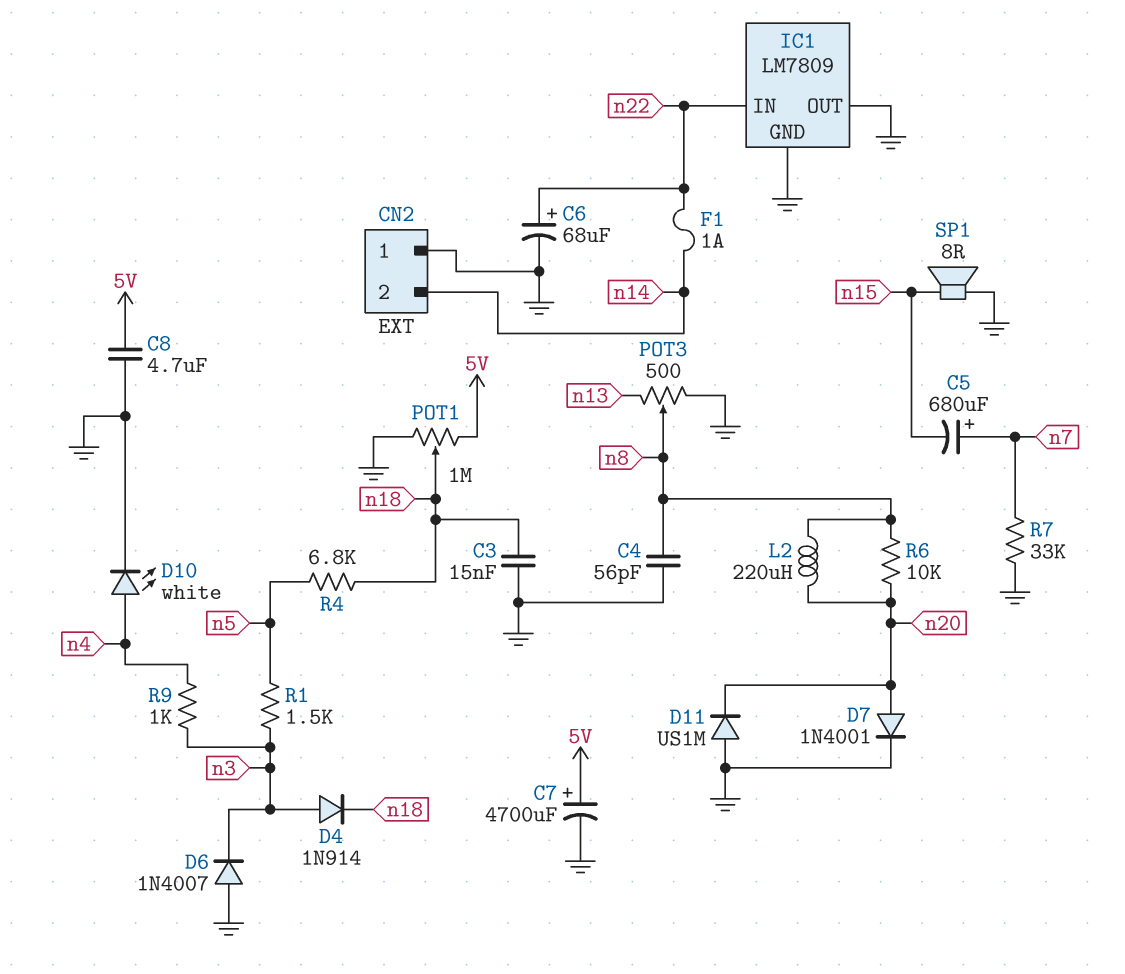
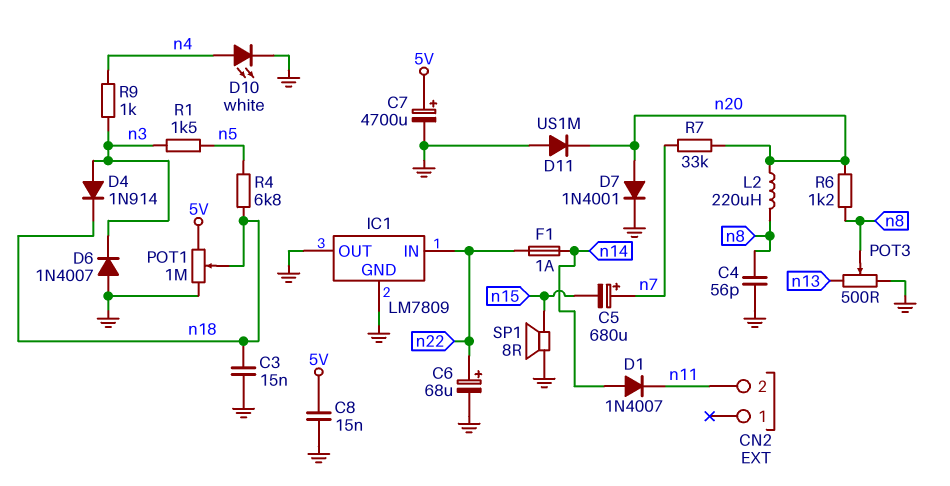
C8: 4.7uF (5V, GND) -> 15nF (5V, GND)
CN2 pin 1: GND -> none
CN2 pin 2: n14 -> n11
D1: none -> diode 1N4007 (A n14, K n11)
R6: 10k (n8, n20) -> 1.2k (n8, n20)
R7: 33k (GND, n7) -> 33k (n7, n20)

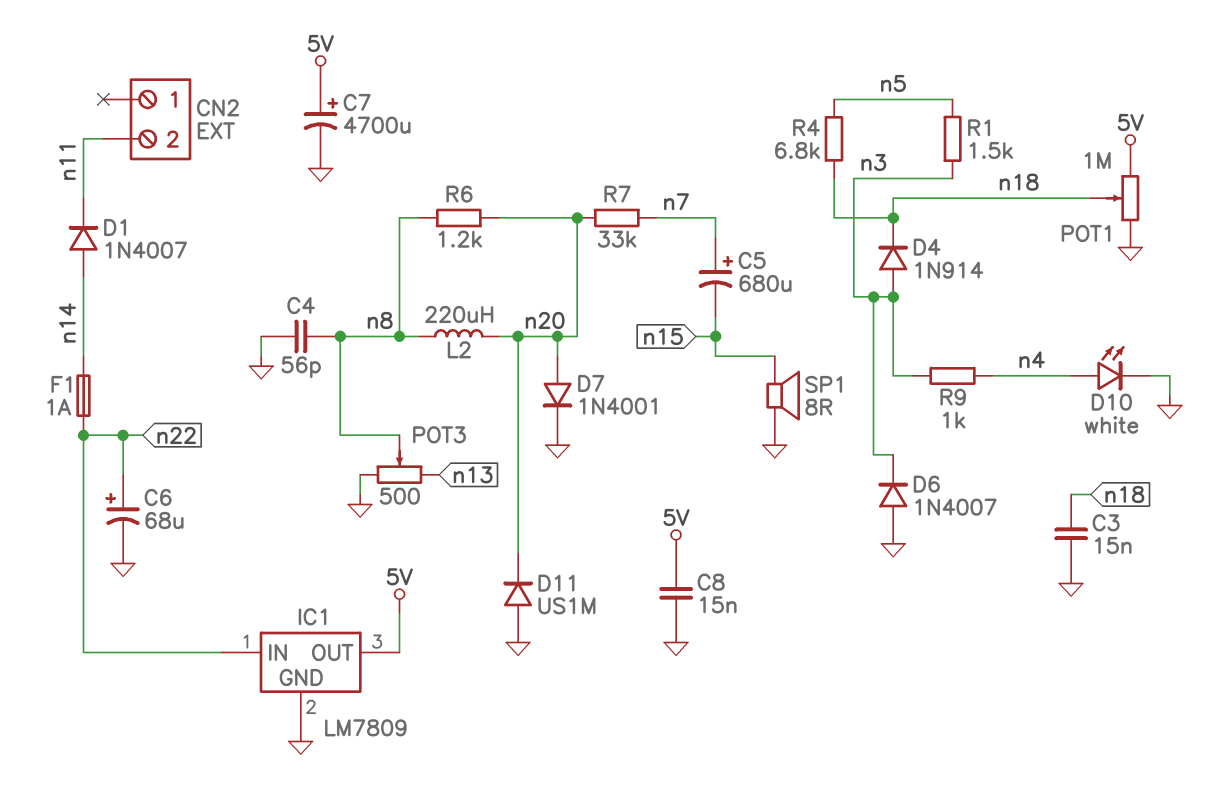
IC1 pin OUT: GND -> 5V

